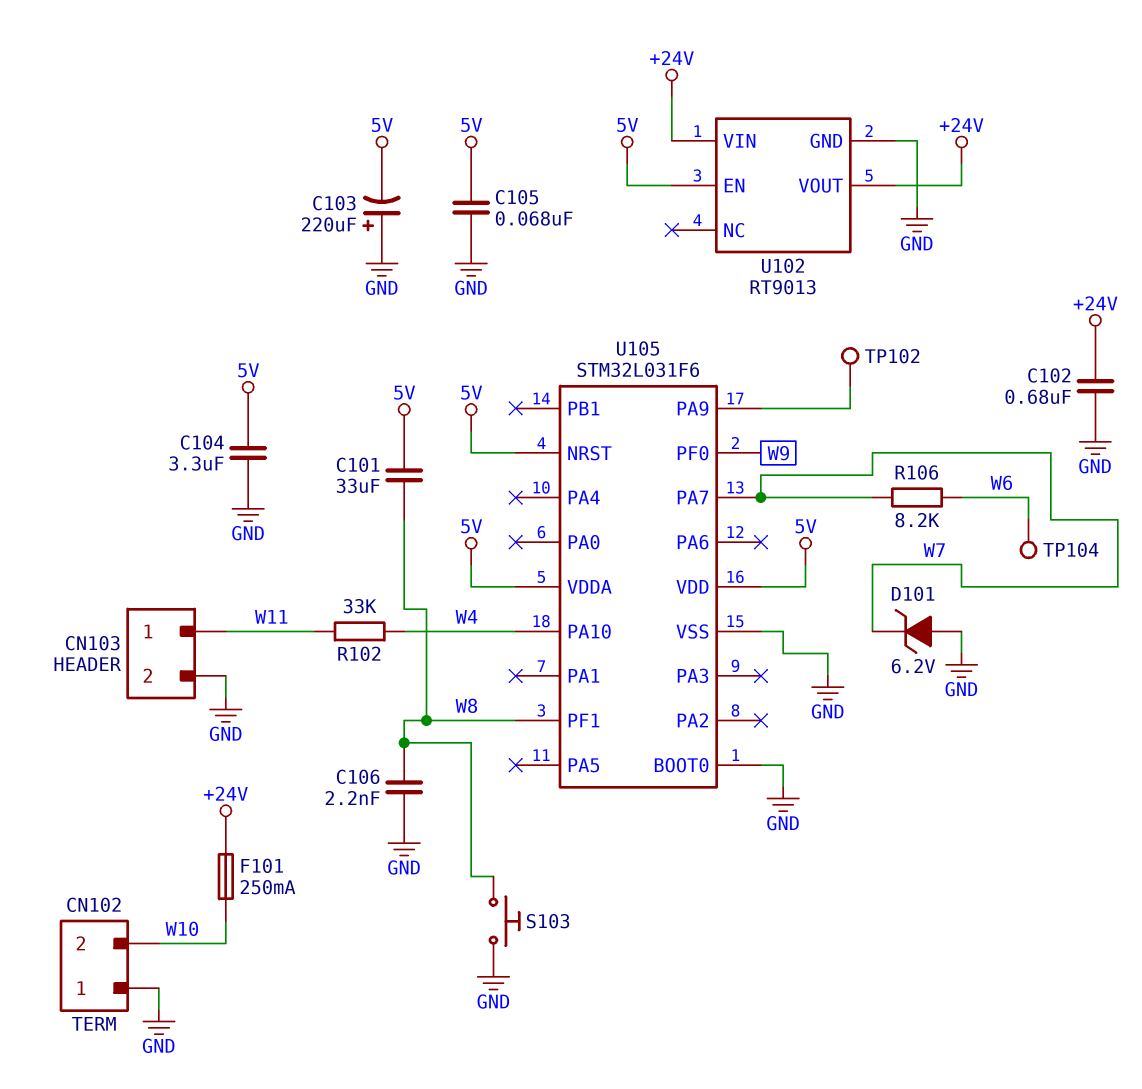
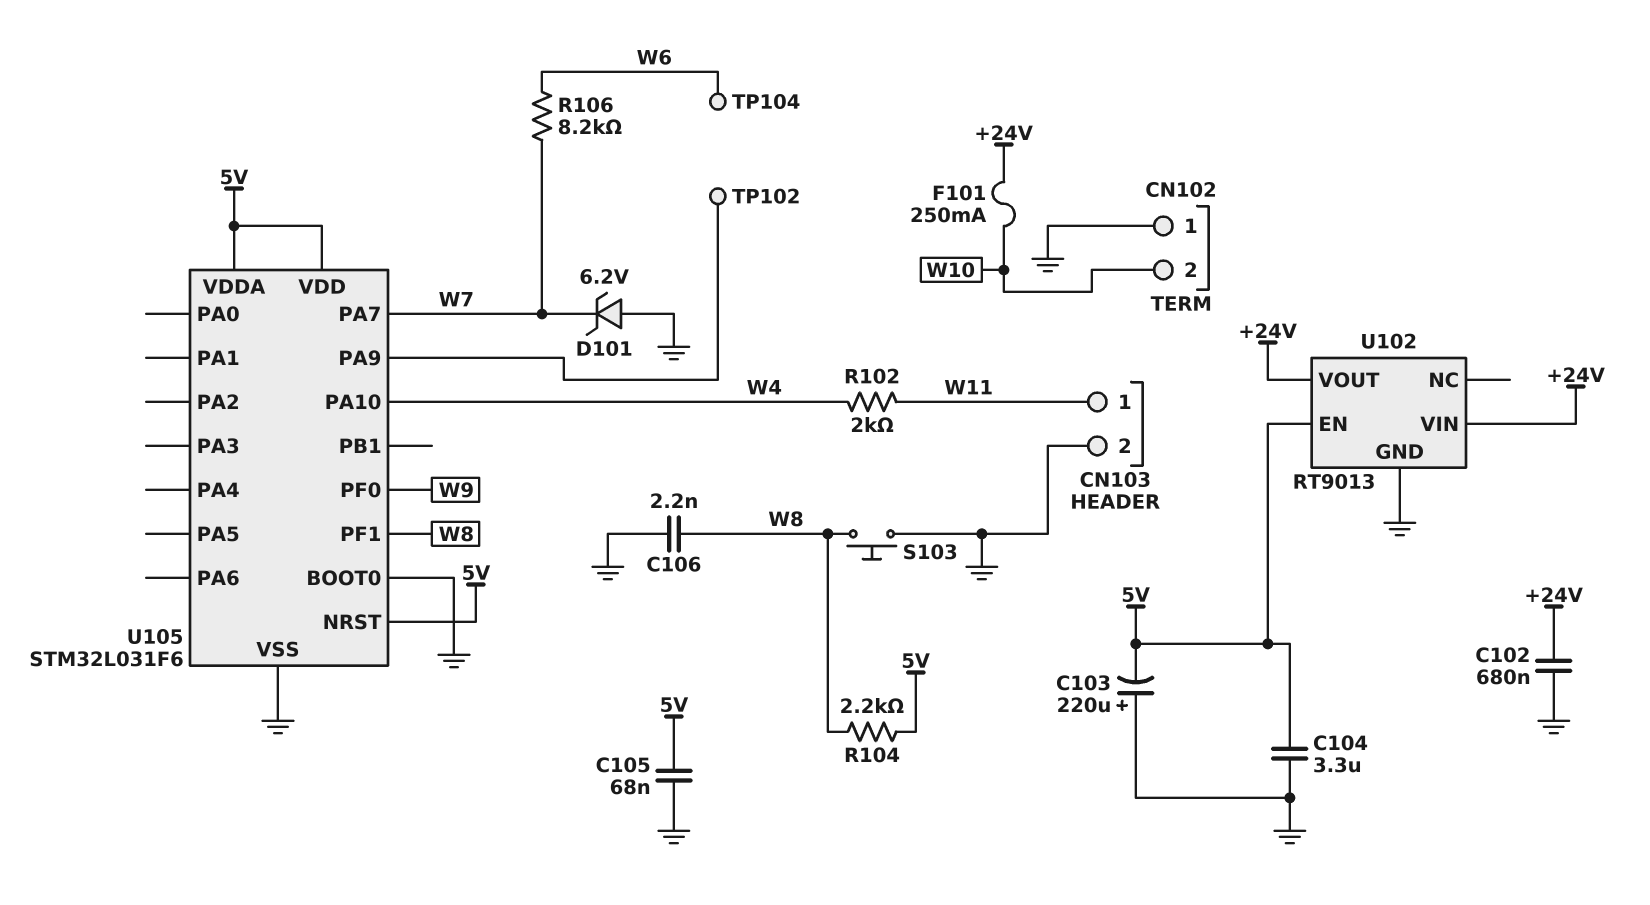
C101: 33uF (5V, W8) -> none
R102: 33k (W4, W11) -> 2k (W4, W11)
R104: none -> 2.2k (5V, W8)

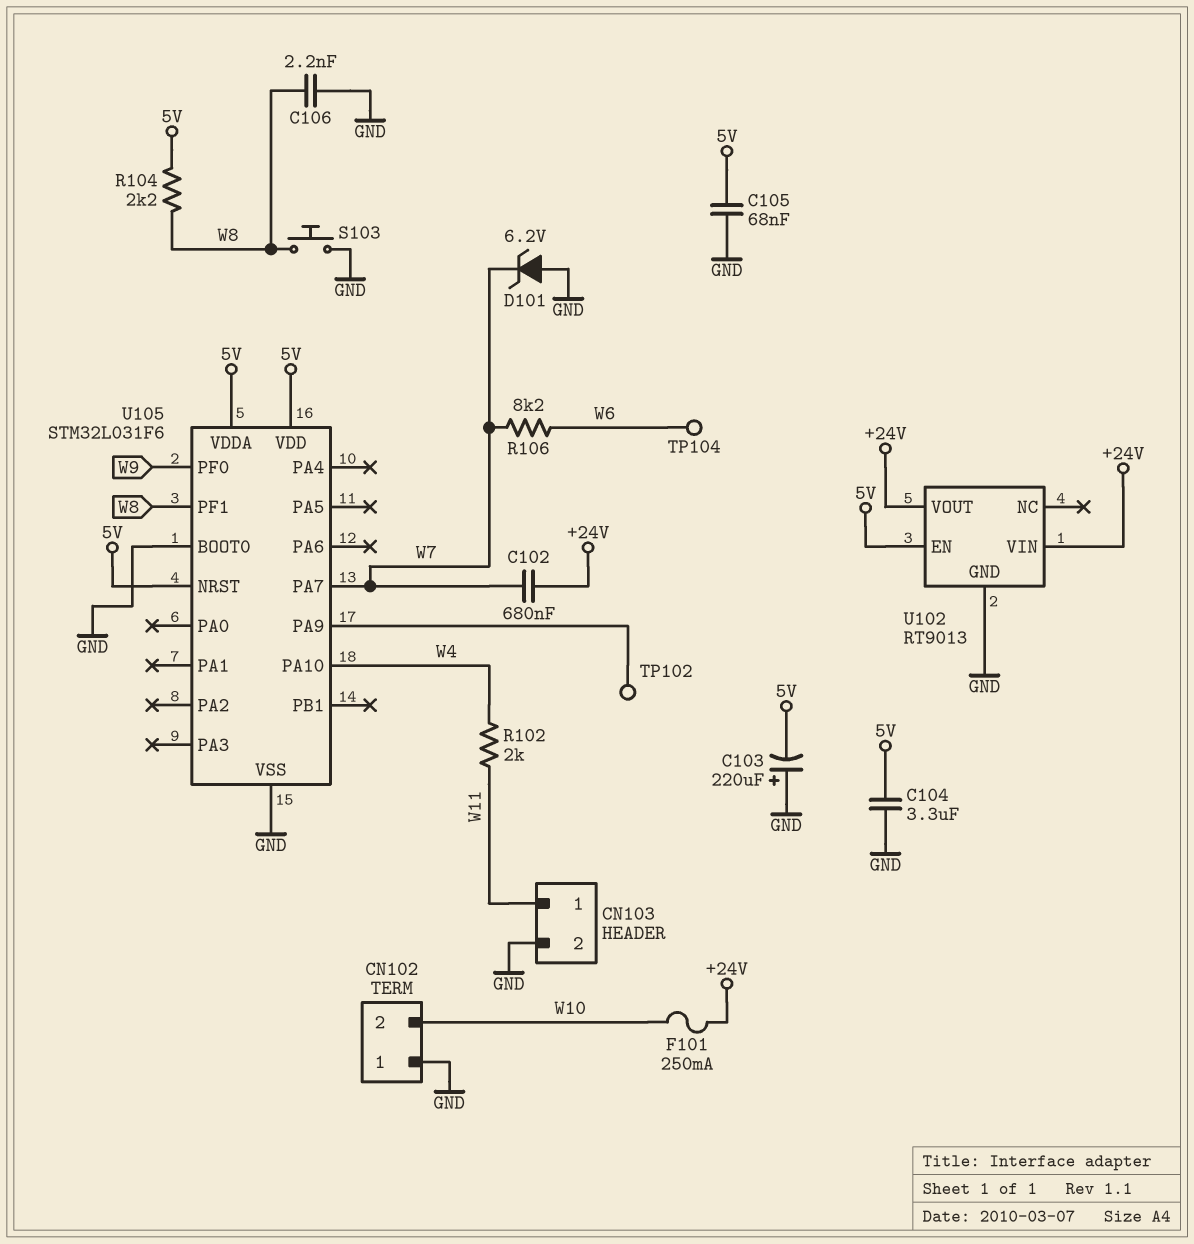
C102: 680nF (+24V, GND) -> 680nF (+24V, W7)

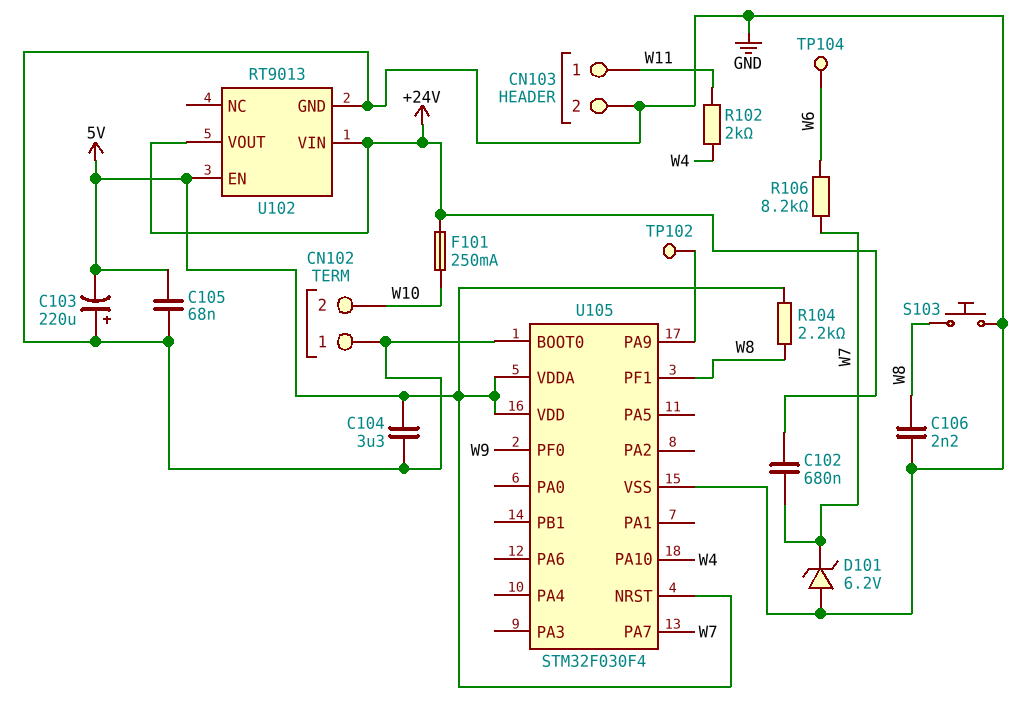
U105: STM32L031F6 -> STM32F030F4

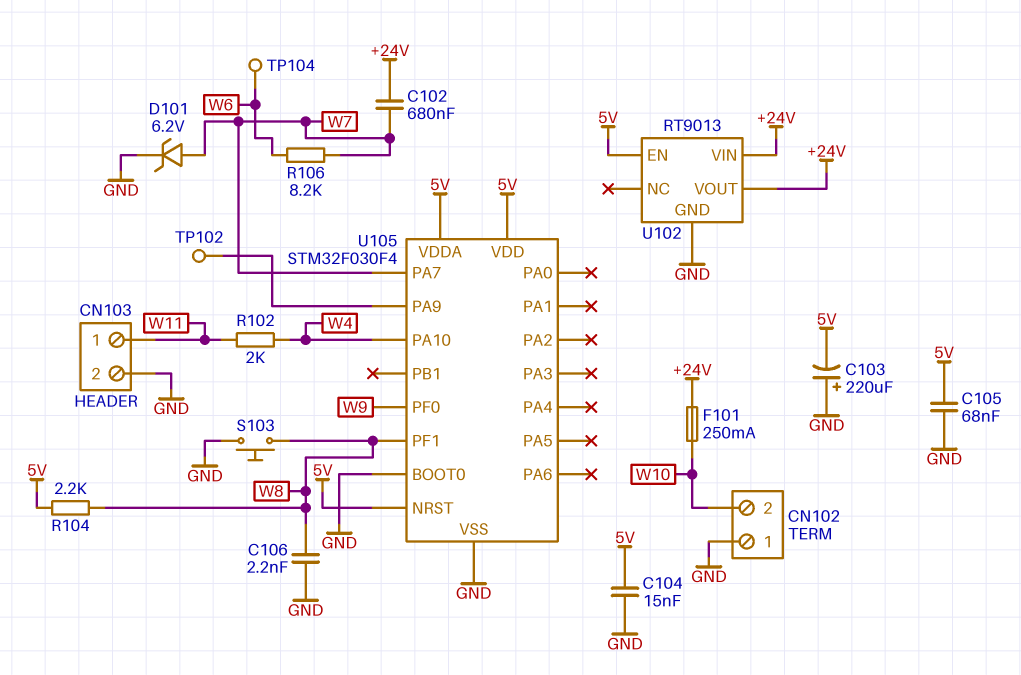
C104: 3.3uF (5V, GND) -> 15nF (5V, GND)
D101: zener 6.2V (A GND, K W7) -> zener 6.2V (A W7, K GND)

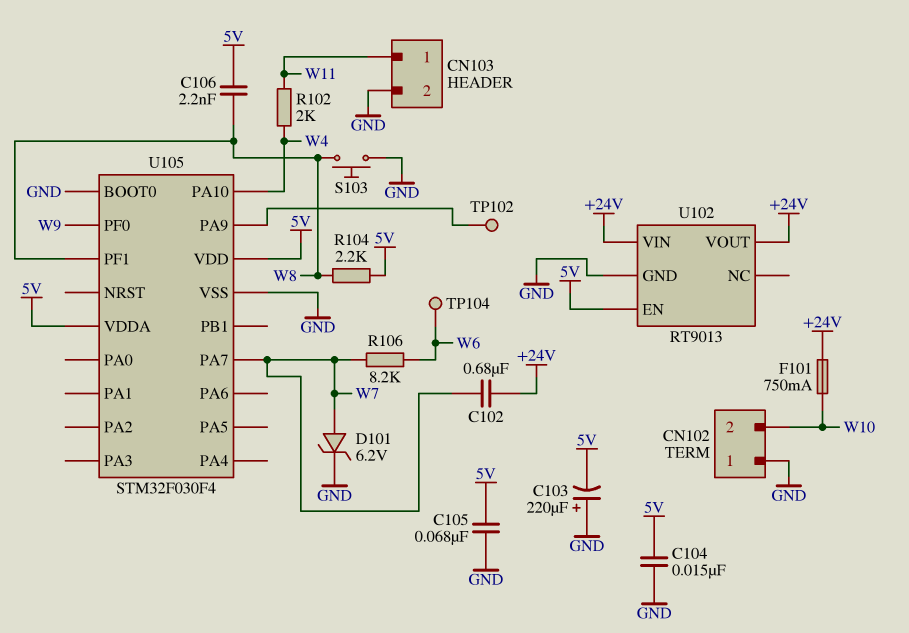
C106: 2.2nF (GND, W8) -> 2.2nF (5V, W8)
F101: 250mA (+24V, W10) -> 750mA (+24V, W10)
U105 pin NRST: 5V -> none

